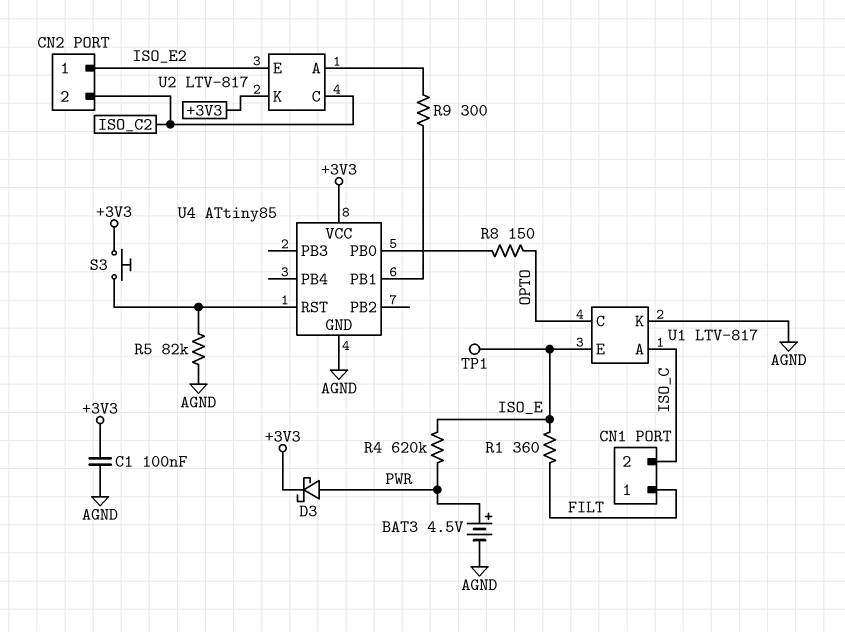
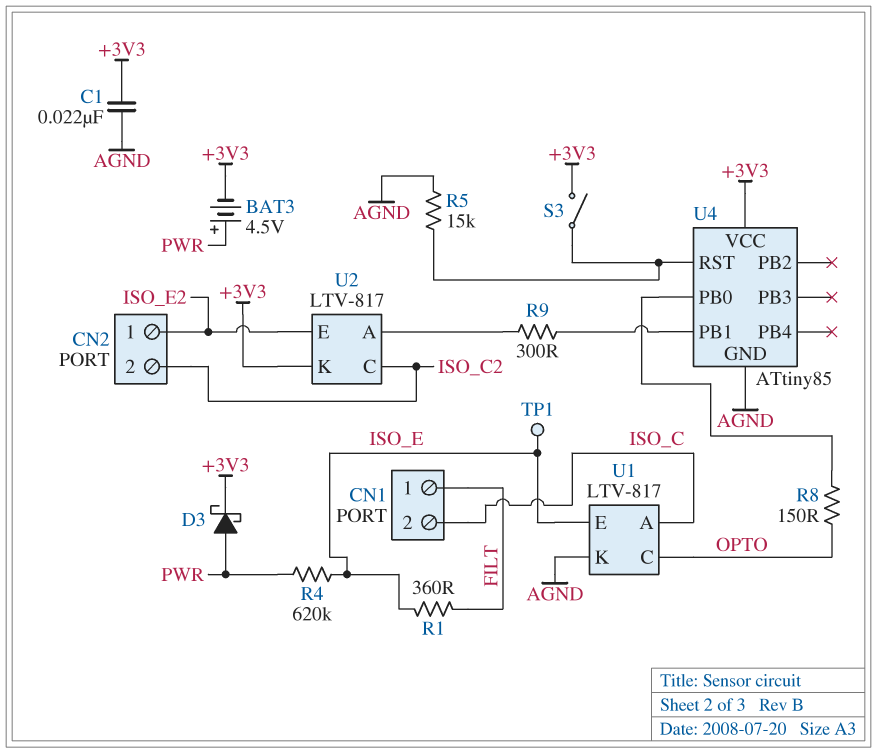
BAT3: 4.5V (plus PWR, minus AGND) -> 4.5V (plus PWR, minus +3V3)
C1: 100nF (+3V3, AGND) -> 22nF (+3V3, AGND)
R5: 82k (AGND, U4/RST) -> 15k (AGND, U4/RST)
S3: button (+3V3, U4/RST) -> switch (+3V3, U4/RST)

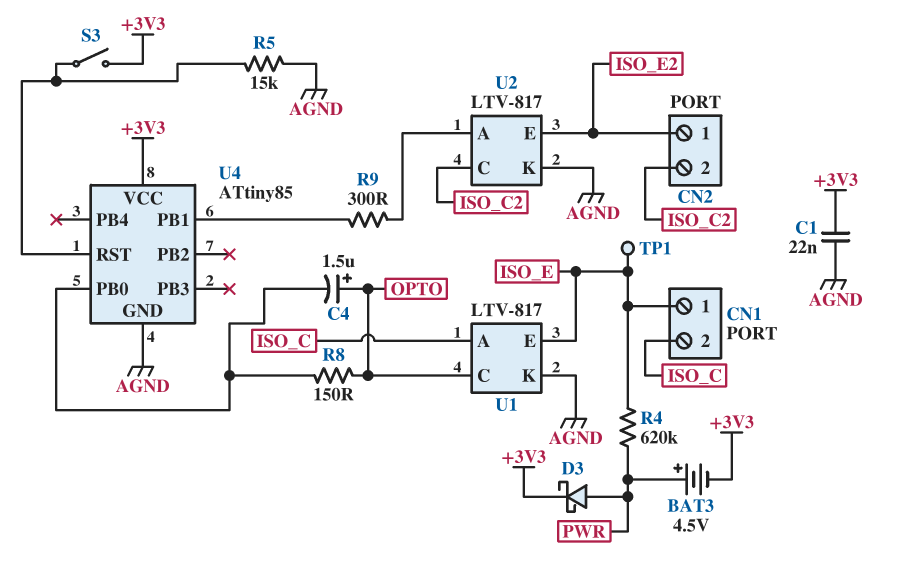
C4: none -> 1.5uF (plus OPTO, minus U4/PB0)
CN1 pin 1: FILT -> ISO_E
R1: 360 (FILT, ISO_E) -> none
U2 pin K: +3V3 -> AGND

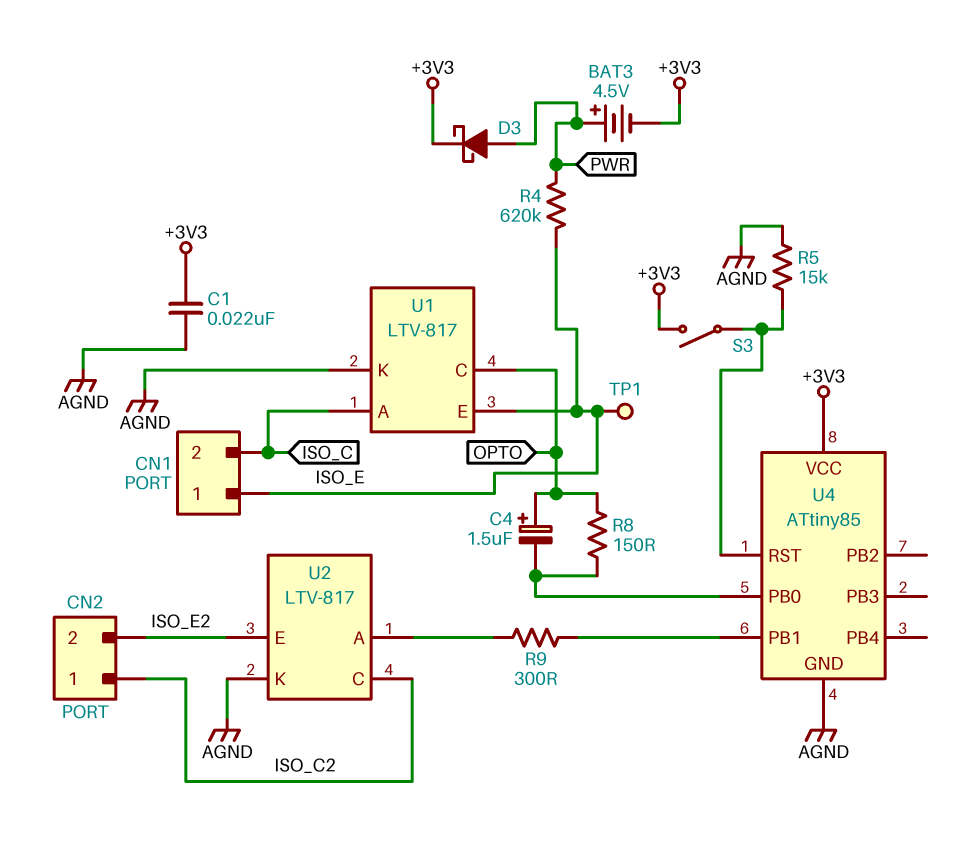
CN2 pin 1: ISO_E2 -> ISO_C2
CN2 pin 2: ISO_C2 -> ISO_E2

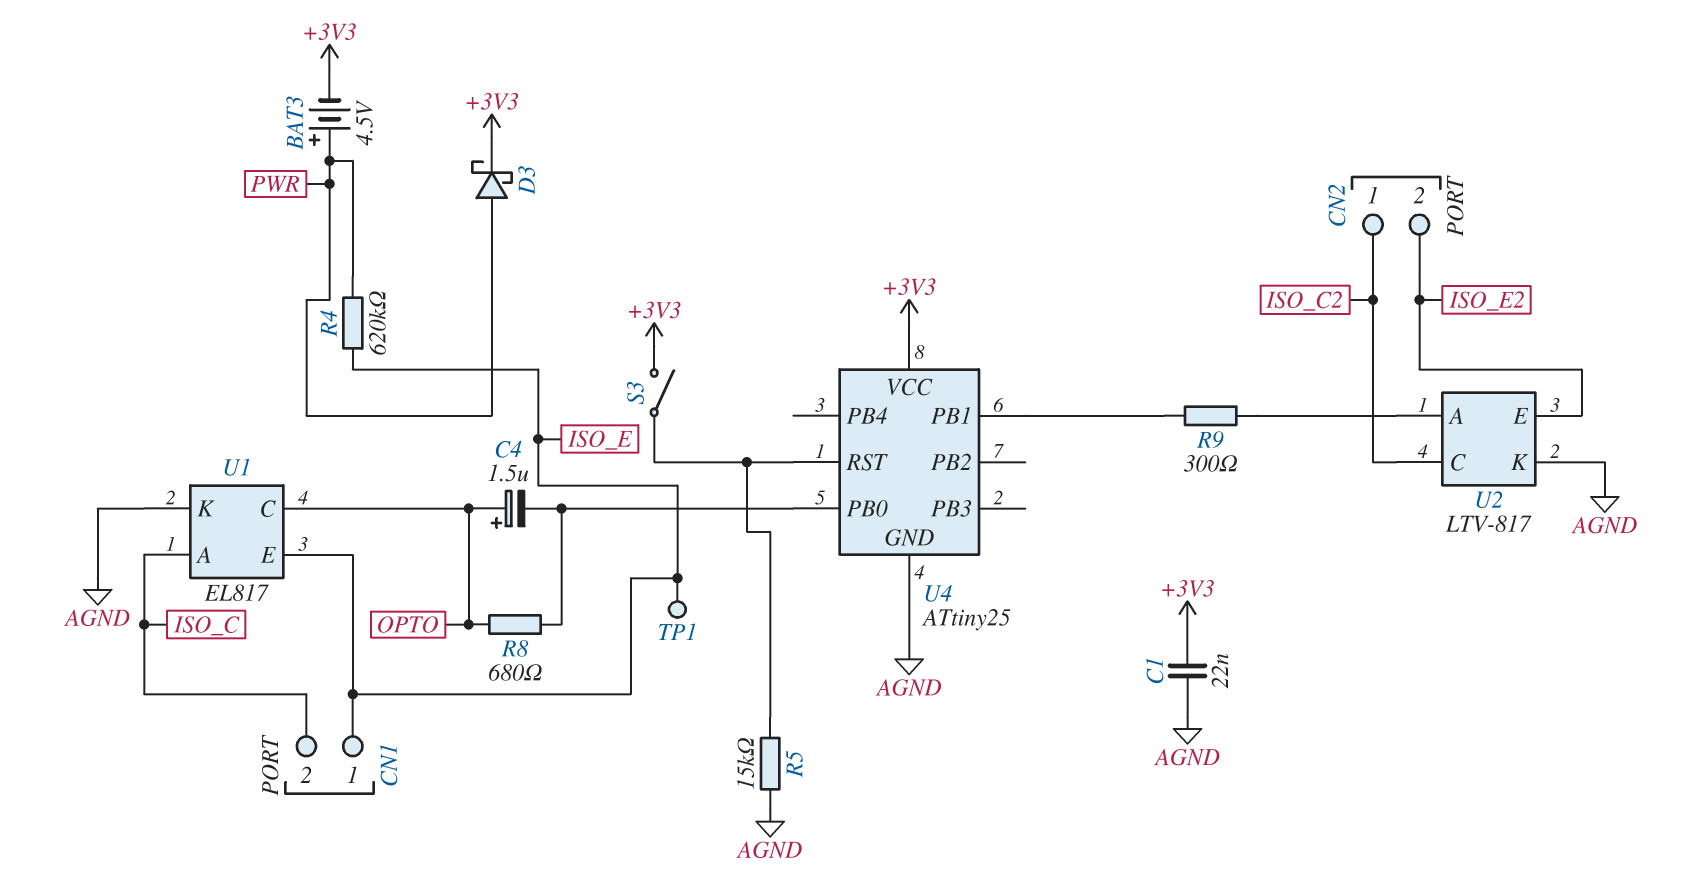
R8: 150 (OPTO, U4/PB0) -> 680 (OPTO, U4/PB0)
U1: LTV-817 -> EL817
U4: ATtiny85 -> ATtiny25

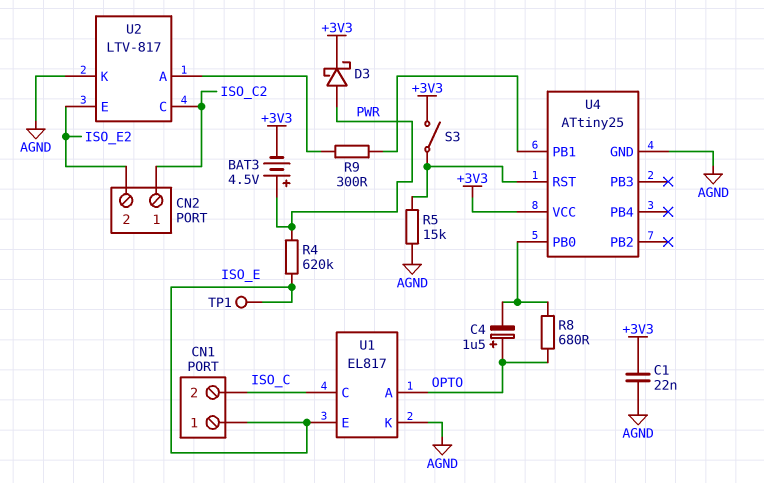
U1 pin A: ISO_C -> OPTO
U1 pin C: OPTO -> ISO_C

